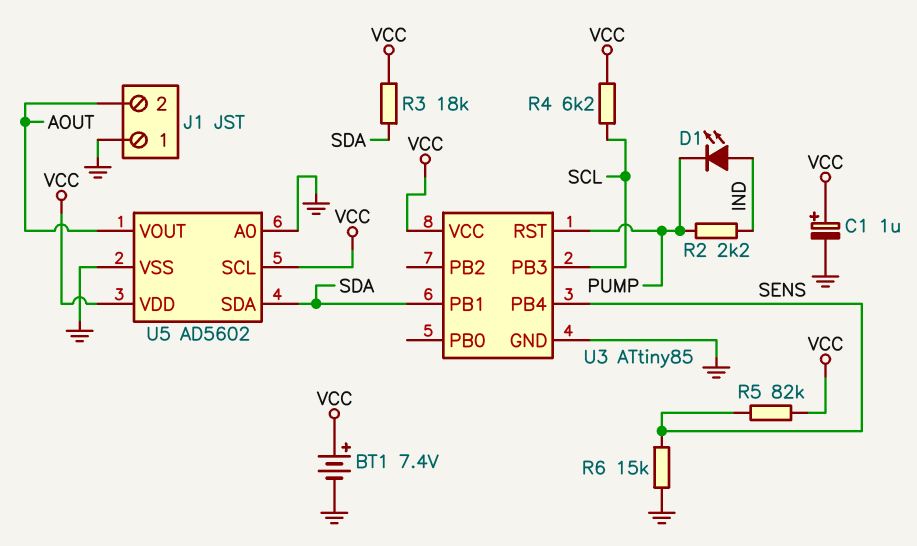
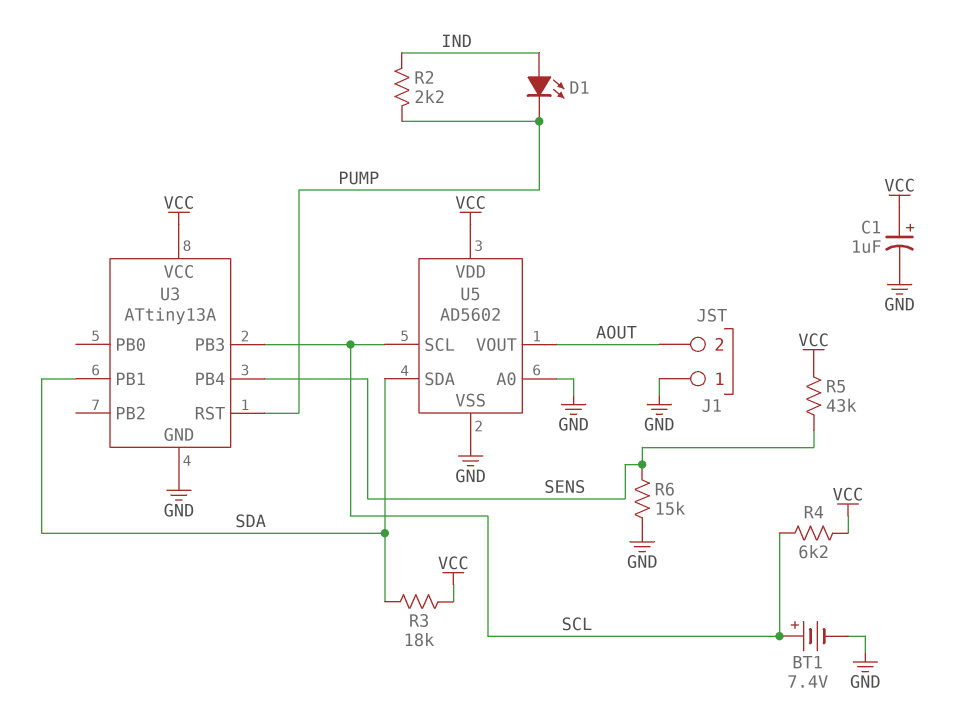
BT1: 7.4V (plus VCC, minus GND) -> 7.4V (plus SCL, minus GND)
R5: 82k (SENS, VCC) -> 43k (SENS, VCC)
U3: ATtiny85 -> ATtiny13A
U5 pin SCL: VCC -> SCL

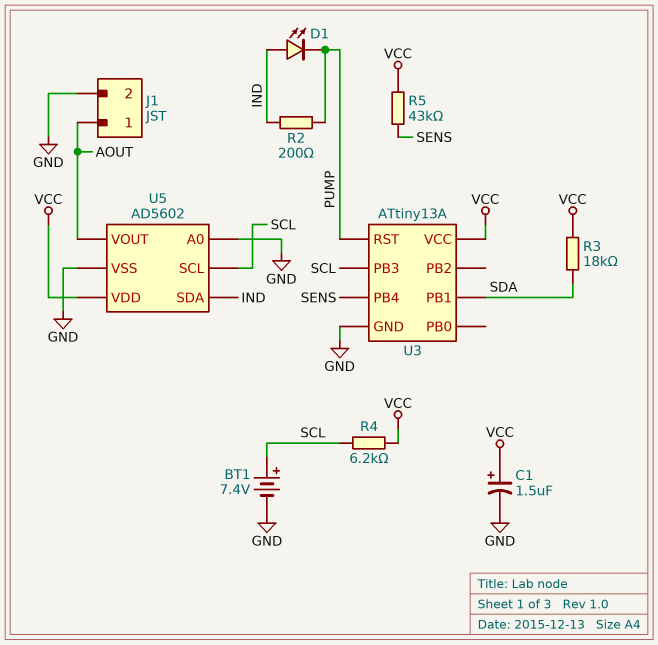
C1: 1uF (plus VCC, minus GND) -> 1.5uF (plus VCC, minus GND)
J1 pin 1: GND -> AOUT
J1 pin 2: AOUT -> GND
R2: 2.2k (IND, PUMP) -> 200 (IND, PUMP)
R6: 15k (GND, SENS) -> none
U5 pin SDA: SDA -> IND

